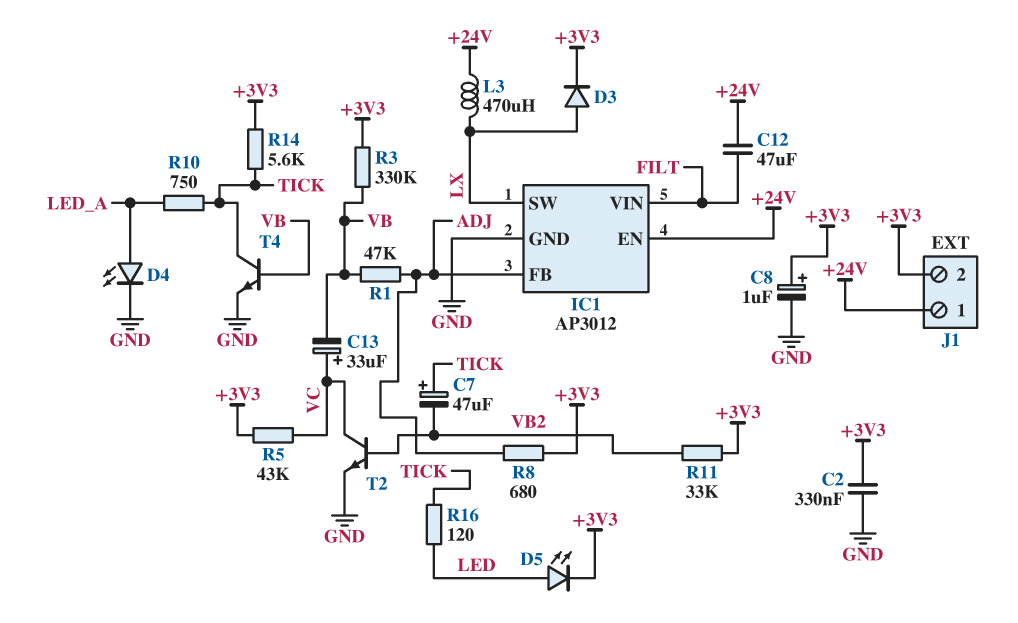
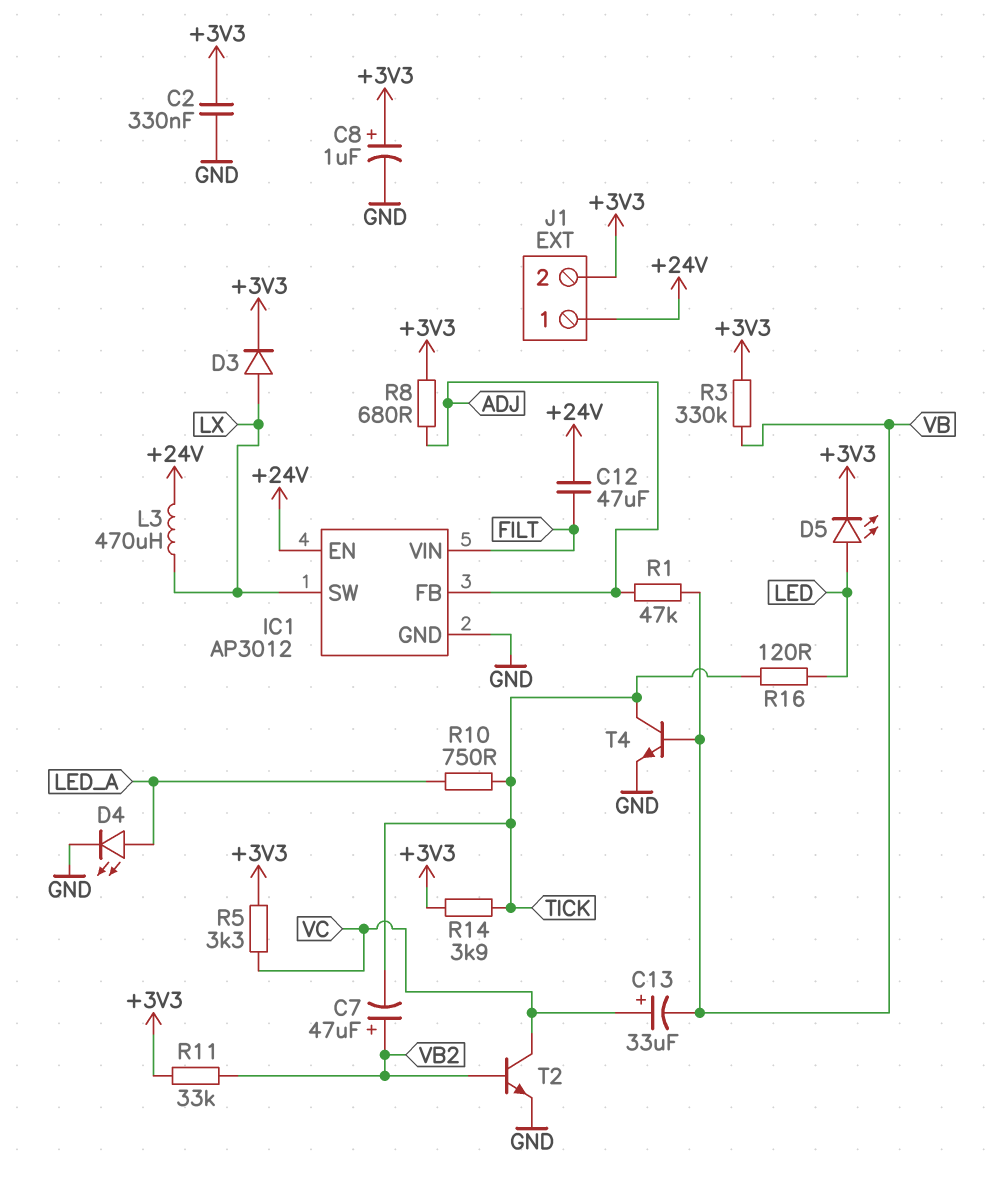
C7: 47uF (plus TICK, minus VB2) -> 47uF (plus VB2, minus TICK)
R5: 43k (+3V3, VC) -> 3.3k (+3V3, VC)
R14: 5.6k (+3V3, TICK) -> 3.9k (+3V3, TICK)

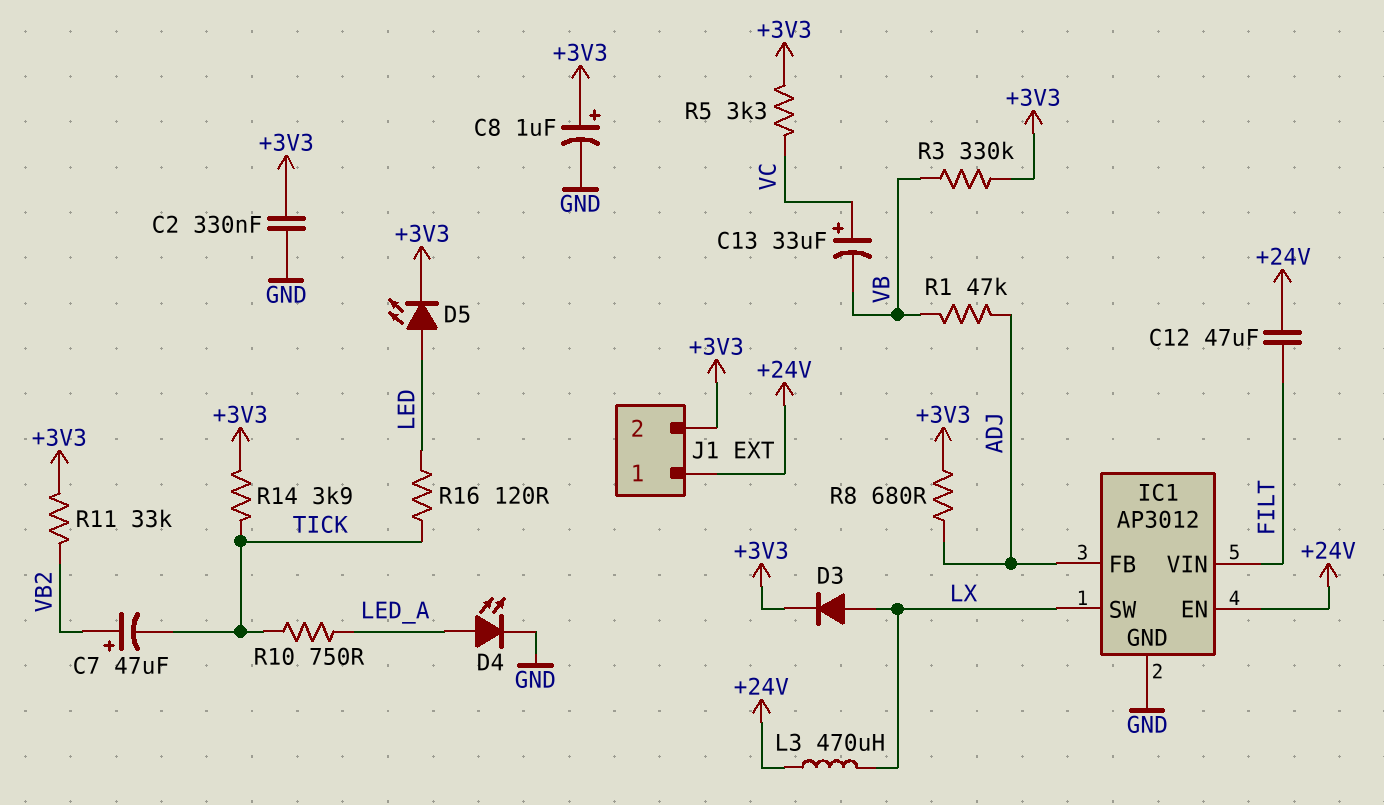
T2: NPN (B VB2, C VC, E GND) -> none
T4: NPN (B VB, C TICK, E GND) -> none

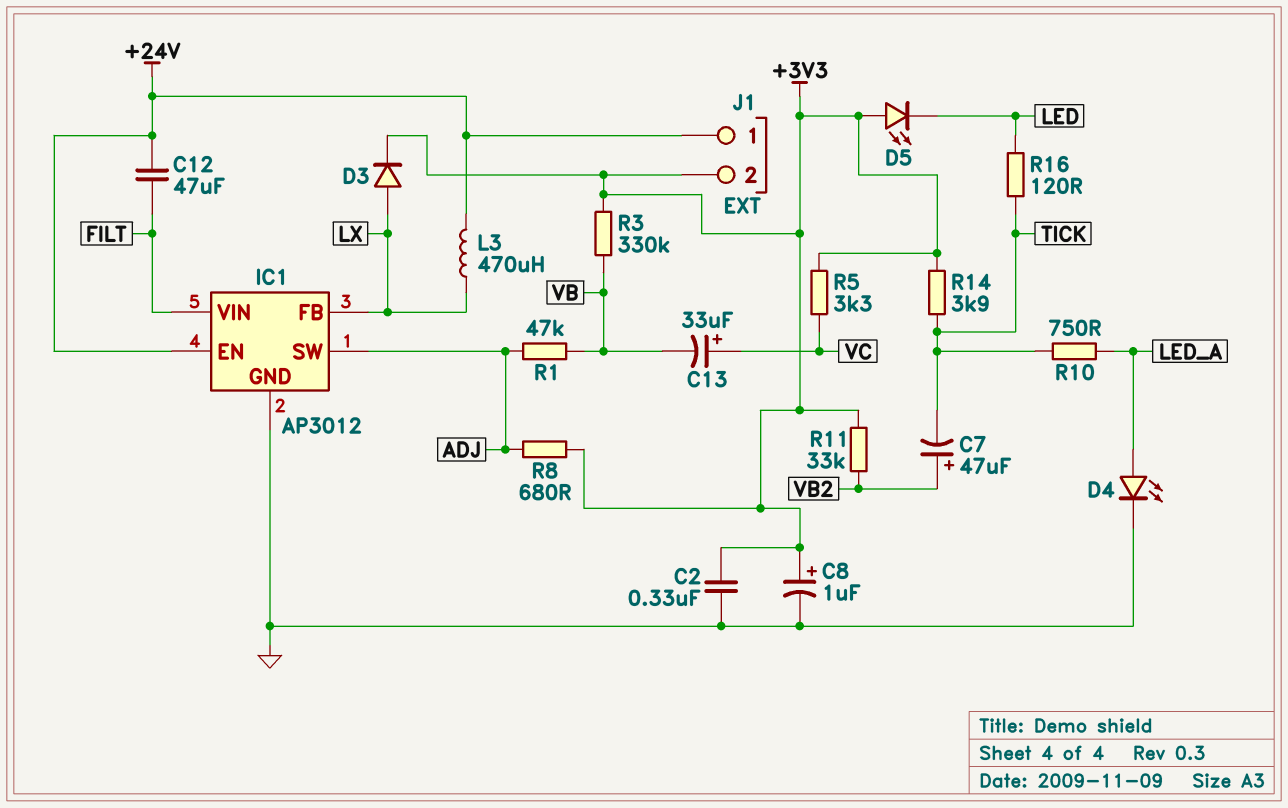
D5: LED (A LED, K +3V3) -> LED (A +3V3, K LED)
IC1 pin FB: ADJ -> LX
IC1 pin SW: LX -> ADJ

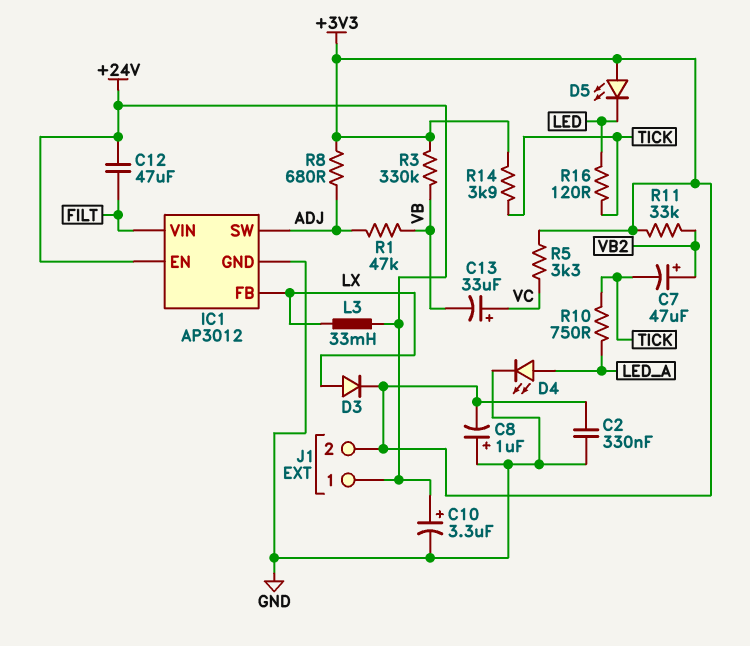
C8: 1uF (plus +3V3, minus GND) -> 1uF (plus GND, minus +3V3)
C10: none -> 3.3uF (plus +24V, minus GND)
L3: 470uH (+24V, LX) -> 33mH (+24V, LX)

